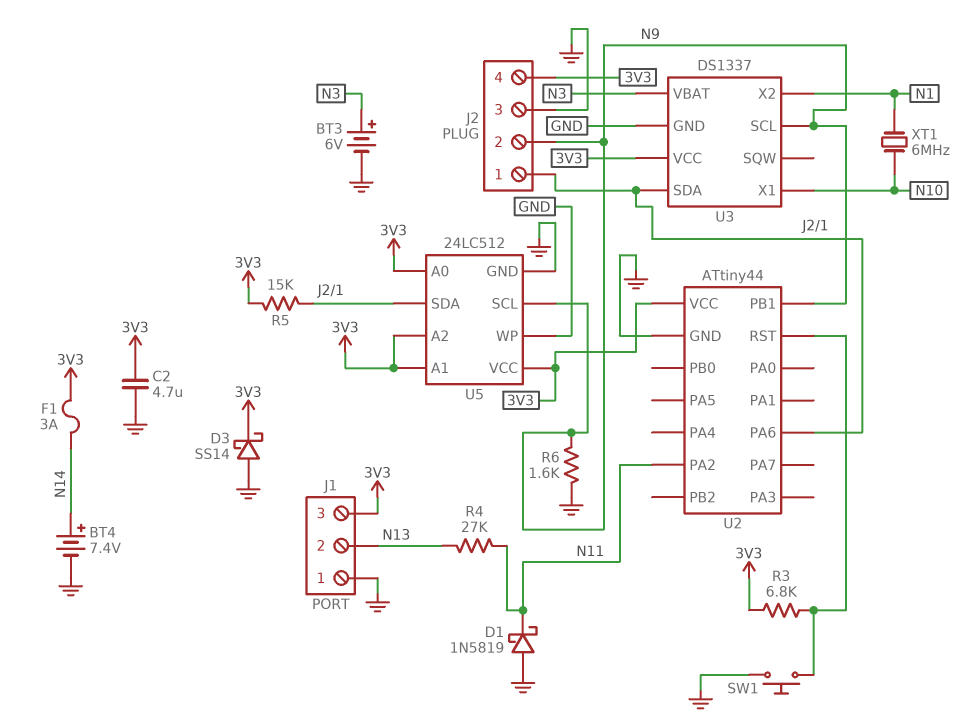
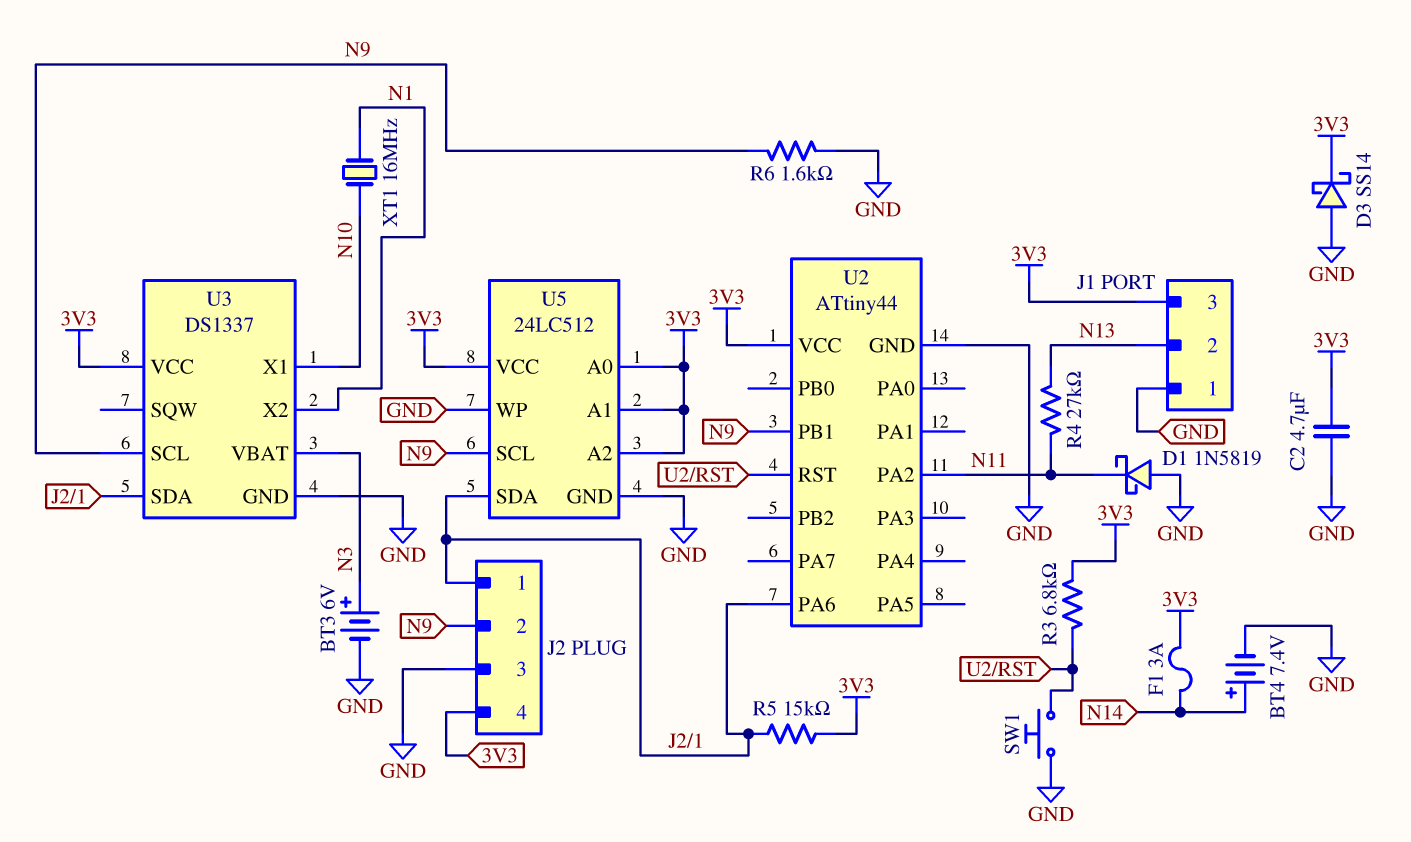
XT1: 6MHz (N1, N10) -> 16MHz (N1, N10)

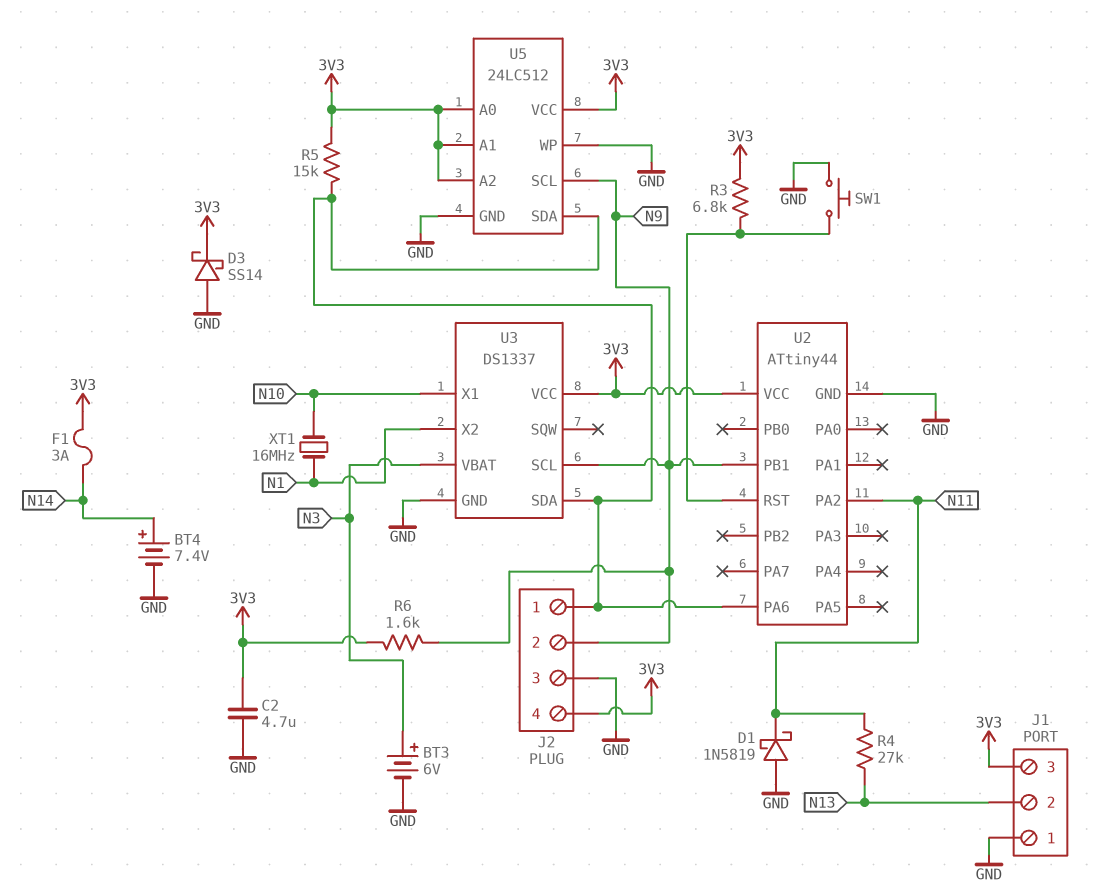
R6: 1.6k (GND, N9) -> 1.6k (3V3, N9)

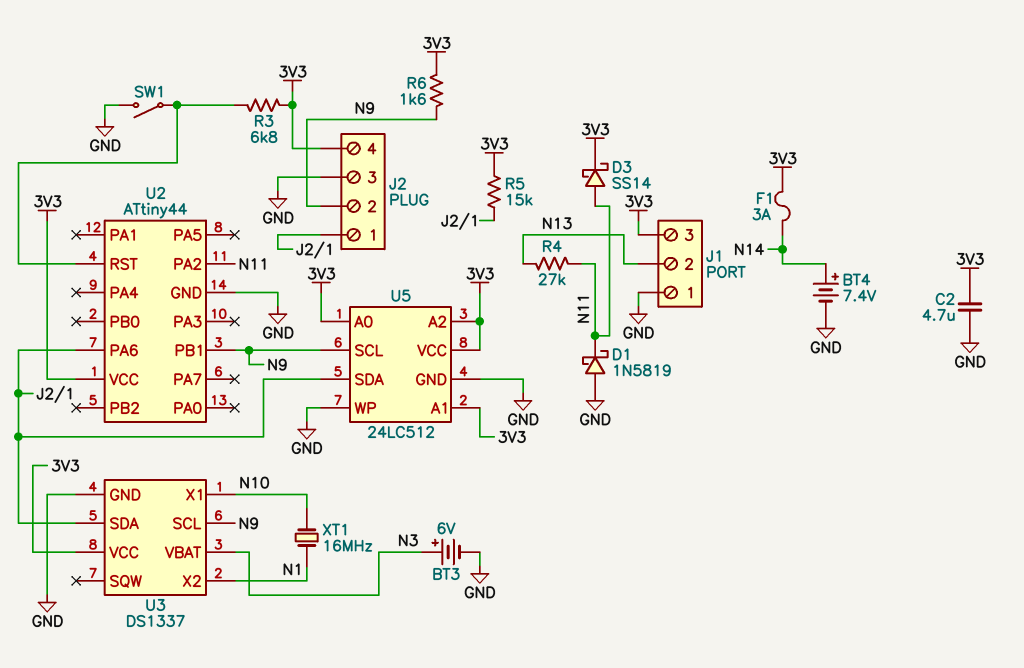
D3: schottky SS14 (A GND, K 3V3) -> schottky SS14 (A N11, K 3V3)
SW1: button (GND, U2/RST) -> switch (GND, U2/RST)

